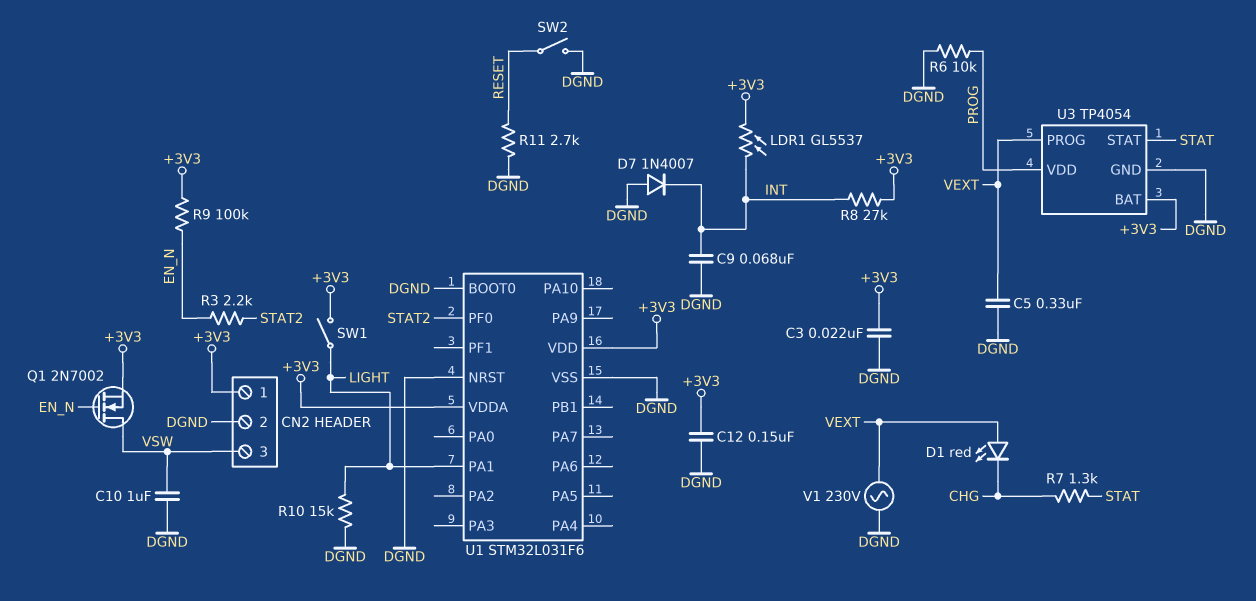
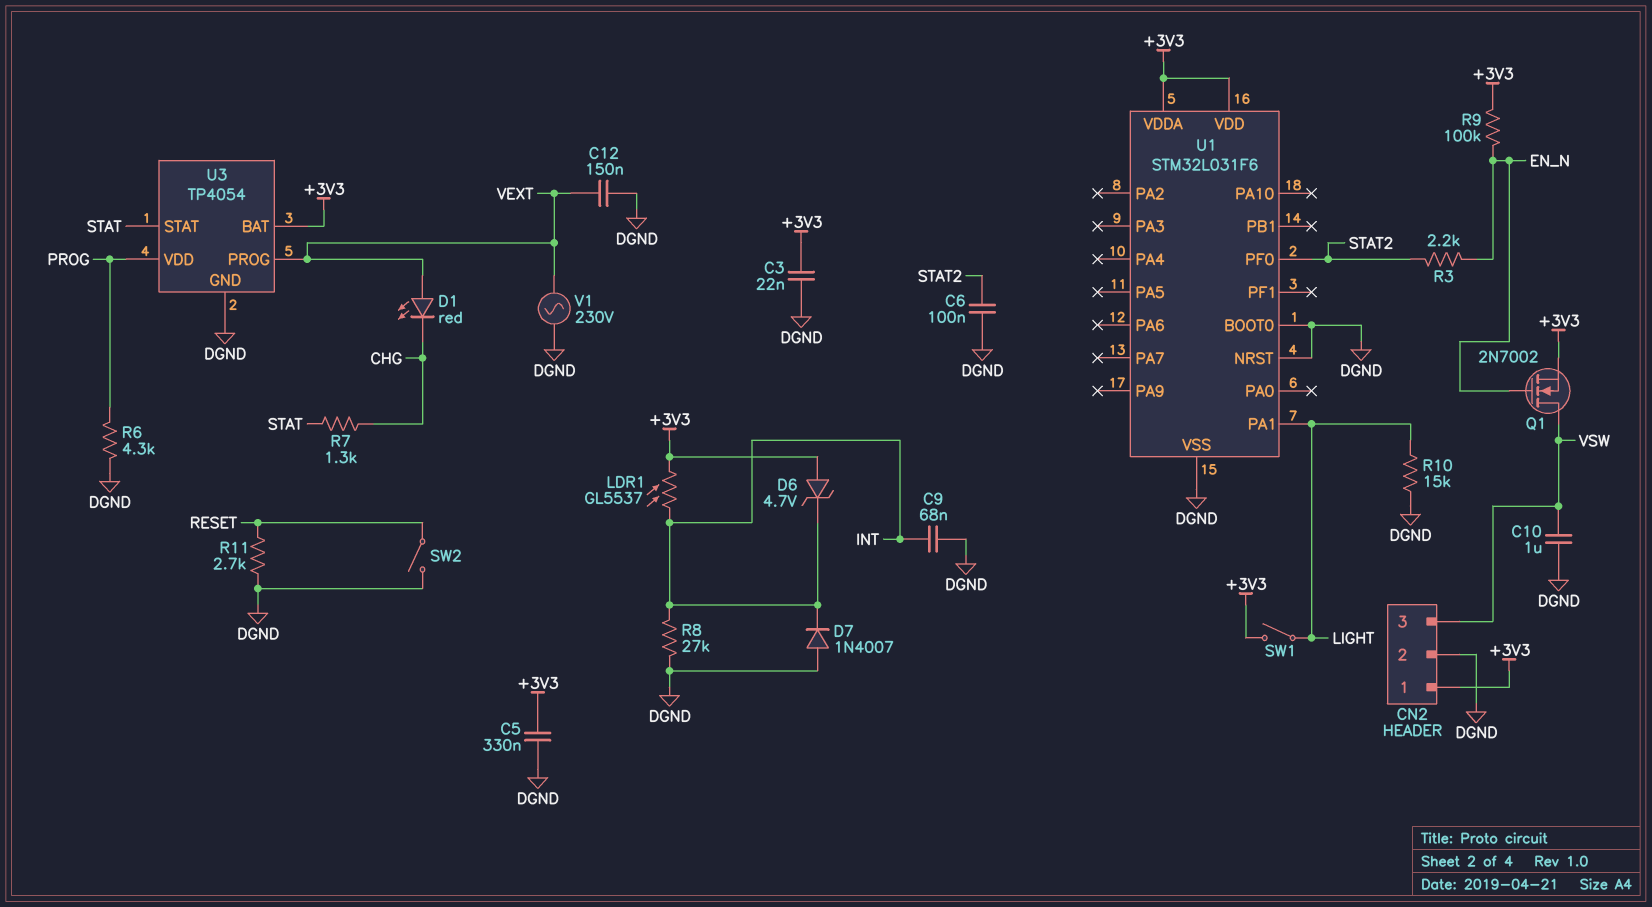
C5: 330nF (DGND, VEXT) -> 330nF (+3V3, DGND)
C6: none -> 100nF (DGND, STAT2)
C12: 150nF (+3V3, DGND) -> 150nF (DGND, VEXT)
D6: none -> zener 4.7V (A +3V3, K INT)
R6: 10k (DGND, PROG) -> 4.3k (DGND, PROG)
R8: 27k (+3V3, INT) -> 27k (DGND, INT)

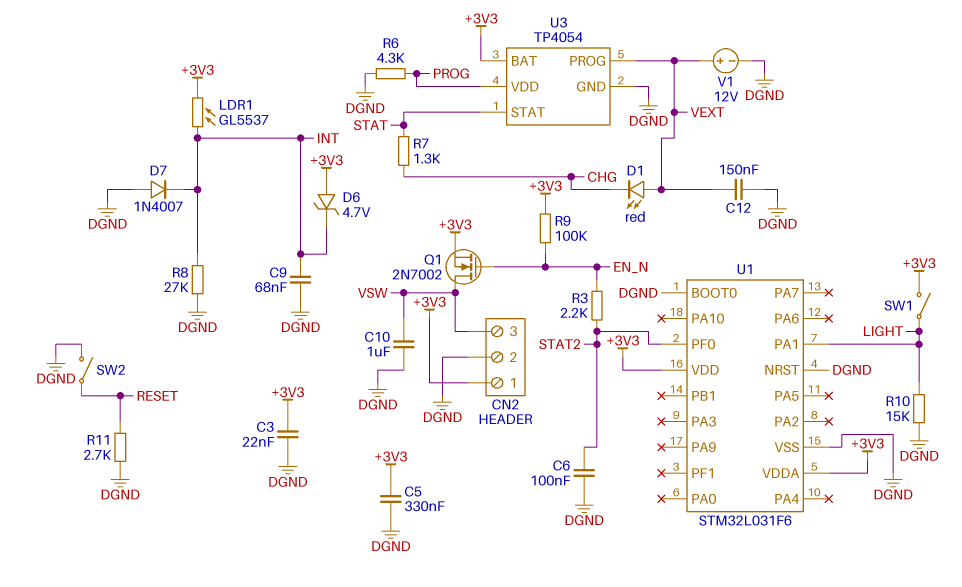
V1: AC 230V (DGND, VEXT) -> 12V (plus VEXT, minus DGND)

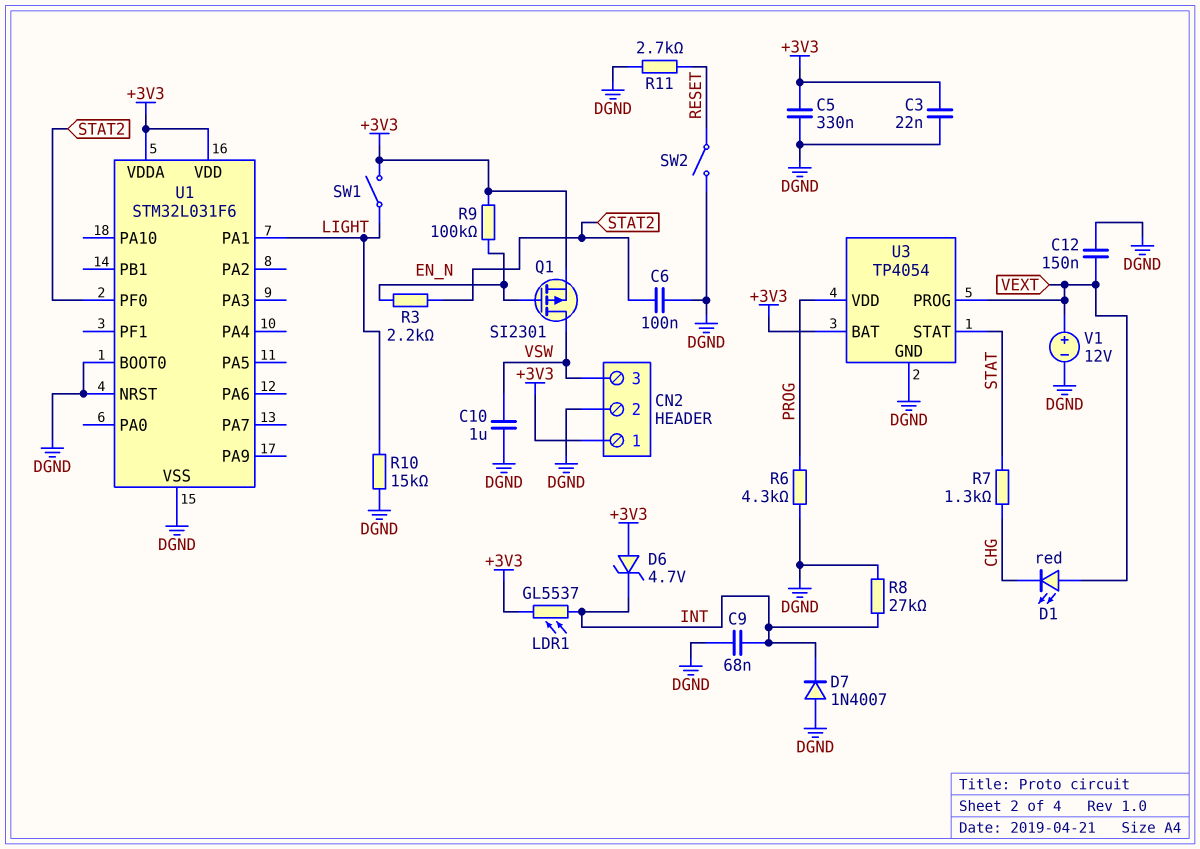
Q1: NMOS 2N7002 (G EN_N, D VSW, S +3V3) -> PMOS SI2301 (G EN_N, D VSW, S +3V3)

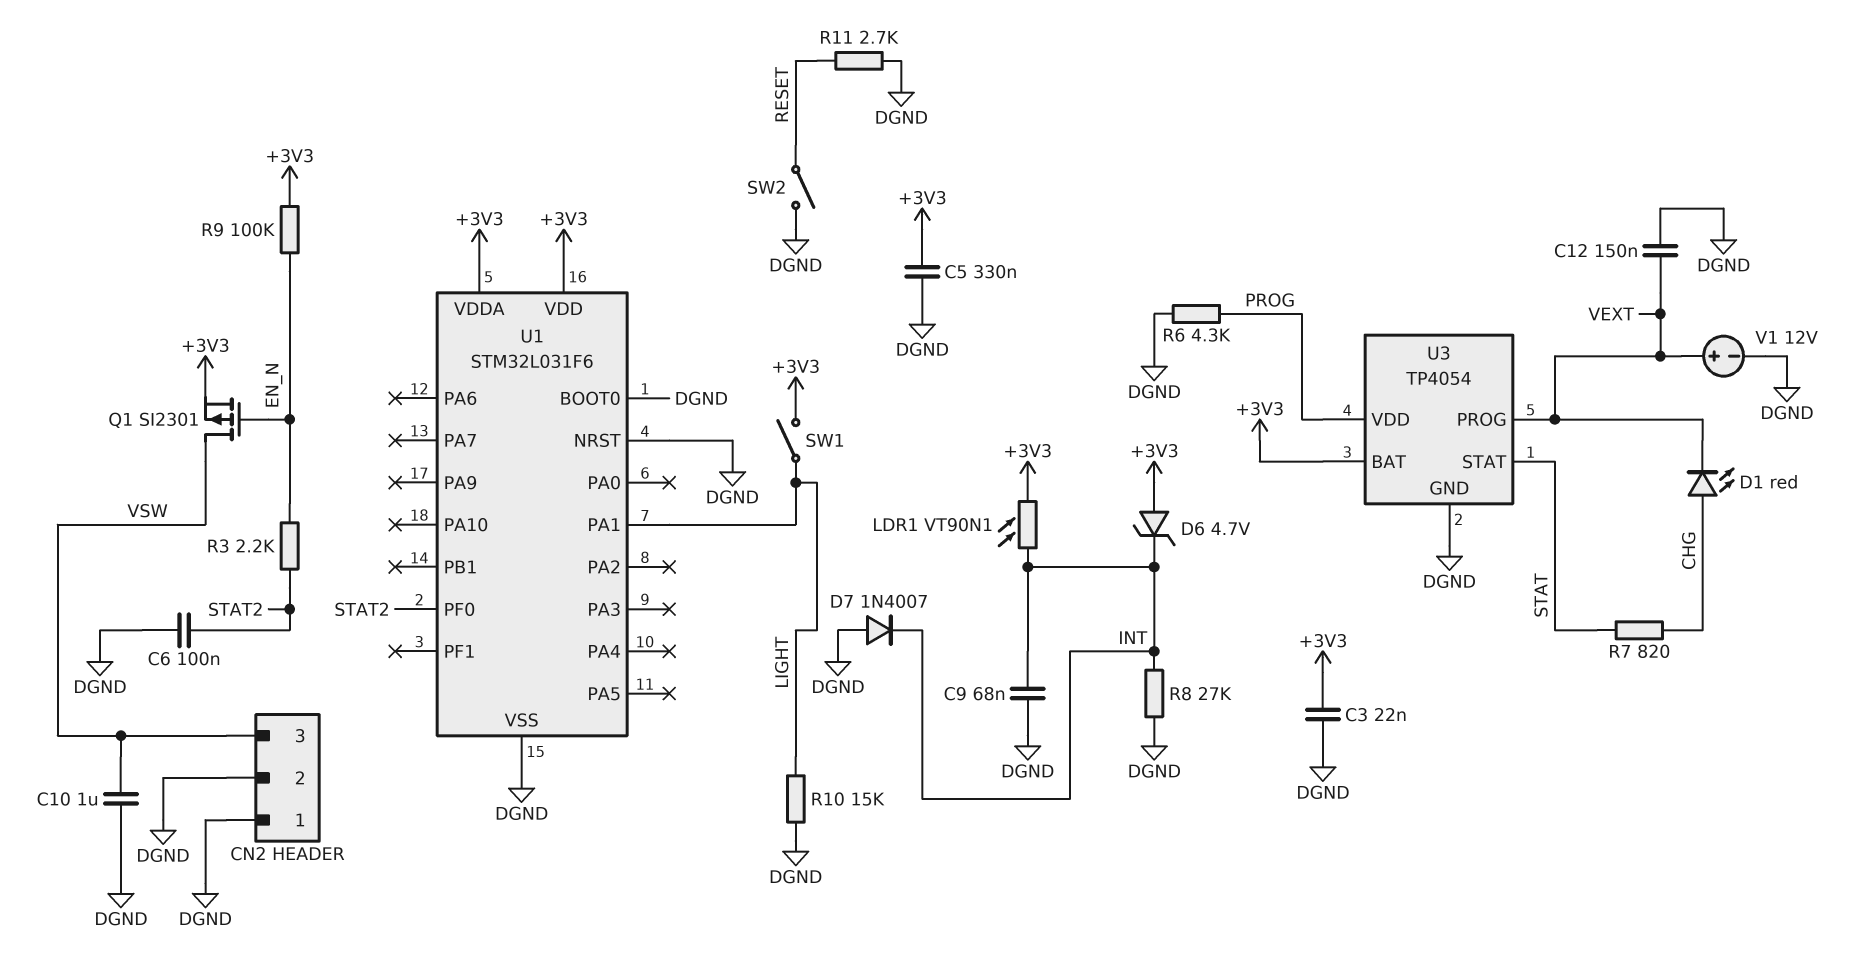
CN2 pin 1: +3V3 -> DGND
D1: LED red (A VEXT, K CHG) -> LED red (A CHG, K VEXT)
LDR1: GL5537 (+3V3, INT) -> VT90N1 (+3V3, INT)
R7: 1.3k (CHG, STAT) -> 820 (CHG, STAT)

